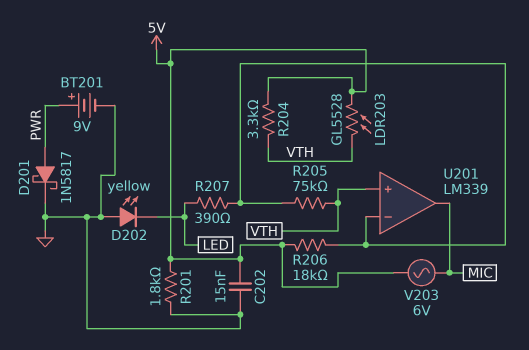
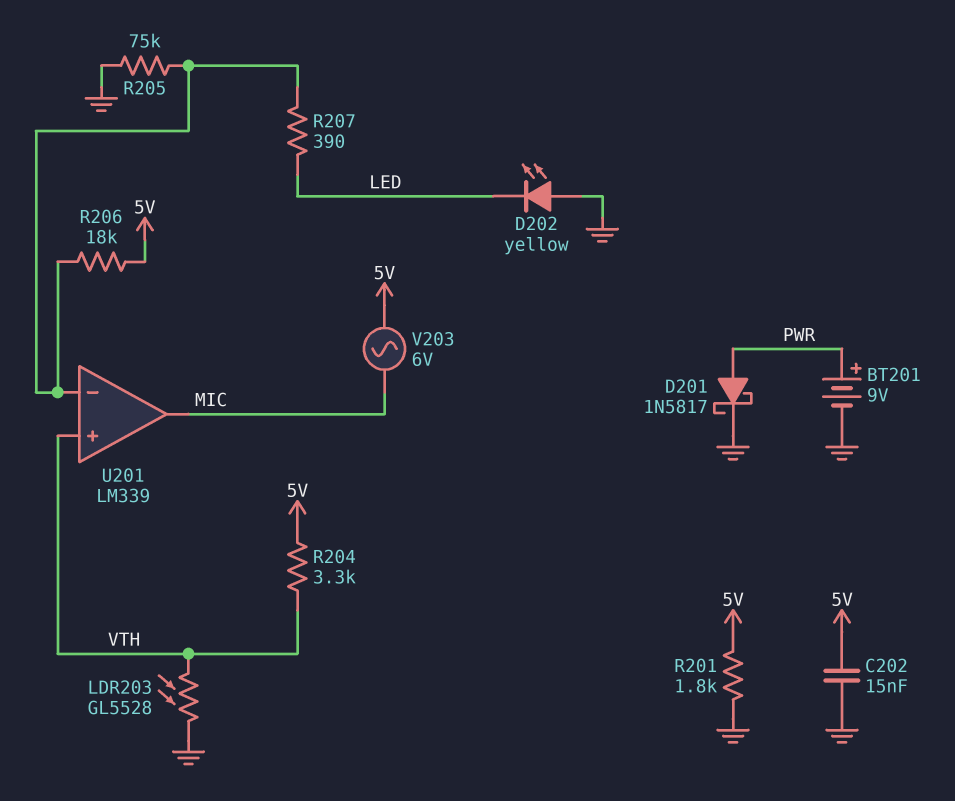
LDR203: GL5528 (5V, VTH) -> GL5528 (GND, VTH)
R205: 75k (U201/in-, VTH) -> 75k (GND, U201/in-)

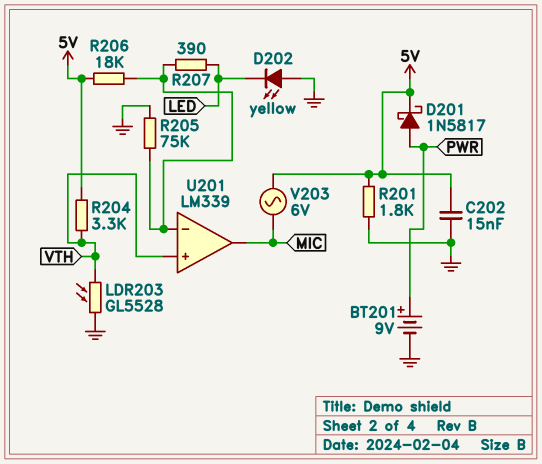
D201: schottky 1N5817 (A PWR, K GND) -> schottky 1N5817 (A PWR, K 5V)

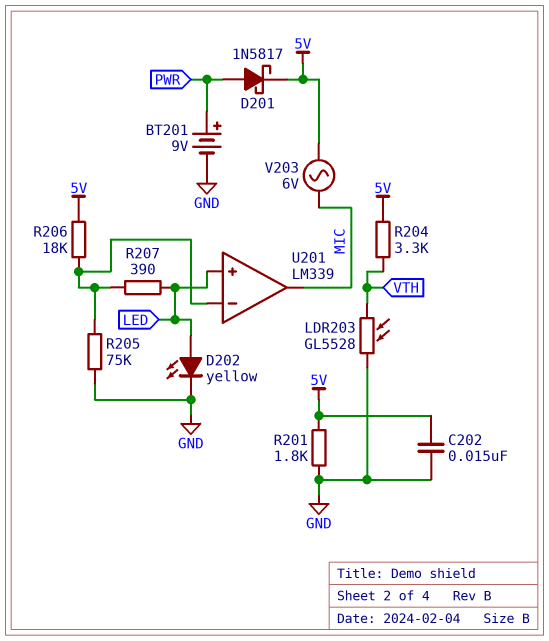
D202: LED yellow (A GND, K LED) -> LED yellow (A LED, K GND)
U201 pin in+: VTH -> LED

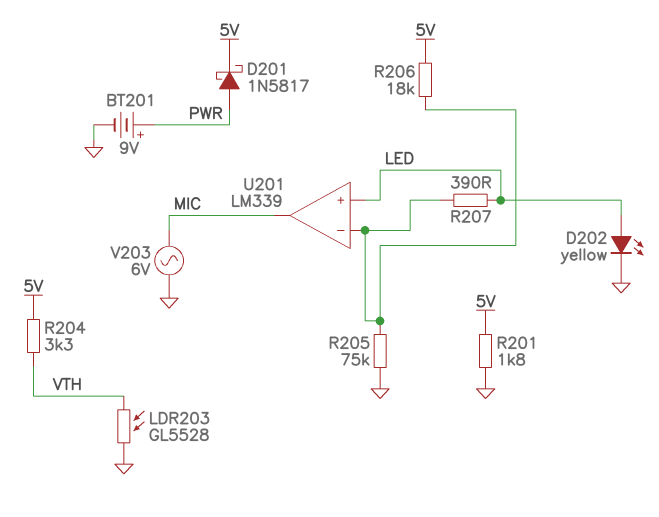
C202: 15nF (5V, GND) -> none
V203: AC 6V (5V, MIC) -> AC 6V (GND, MIC)

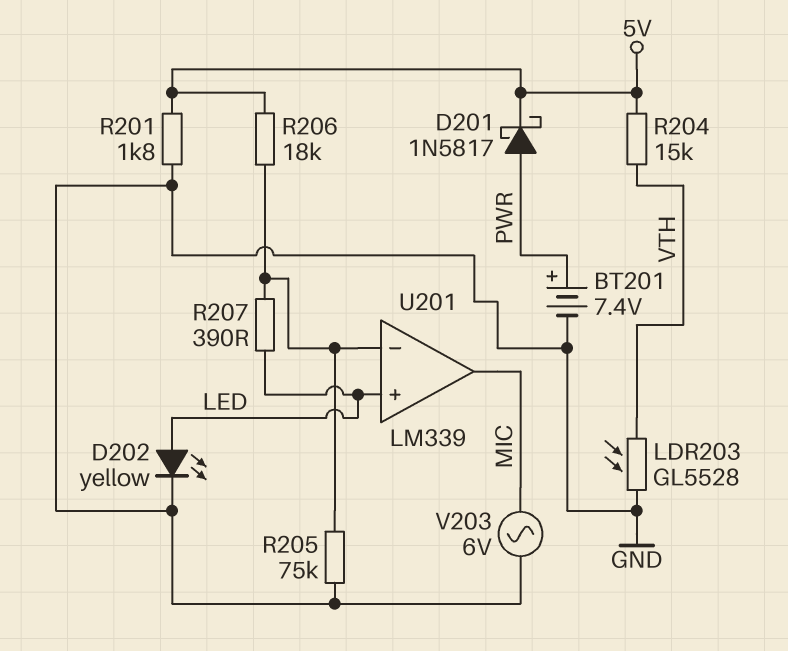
BT201: 9V (plus PWR, minus GND) -> 7.4V (plus PWR, minus GND)
R204: 3.3k (5V, VTH) -> 15k (5V, VTH)

